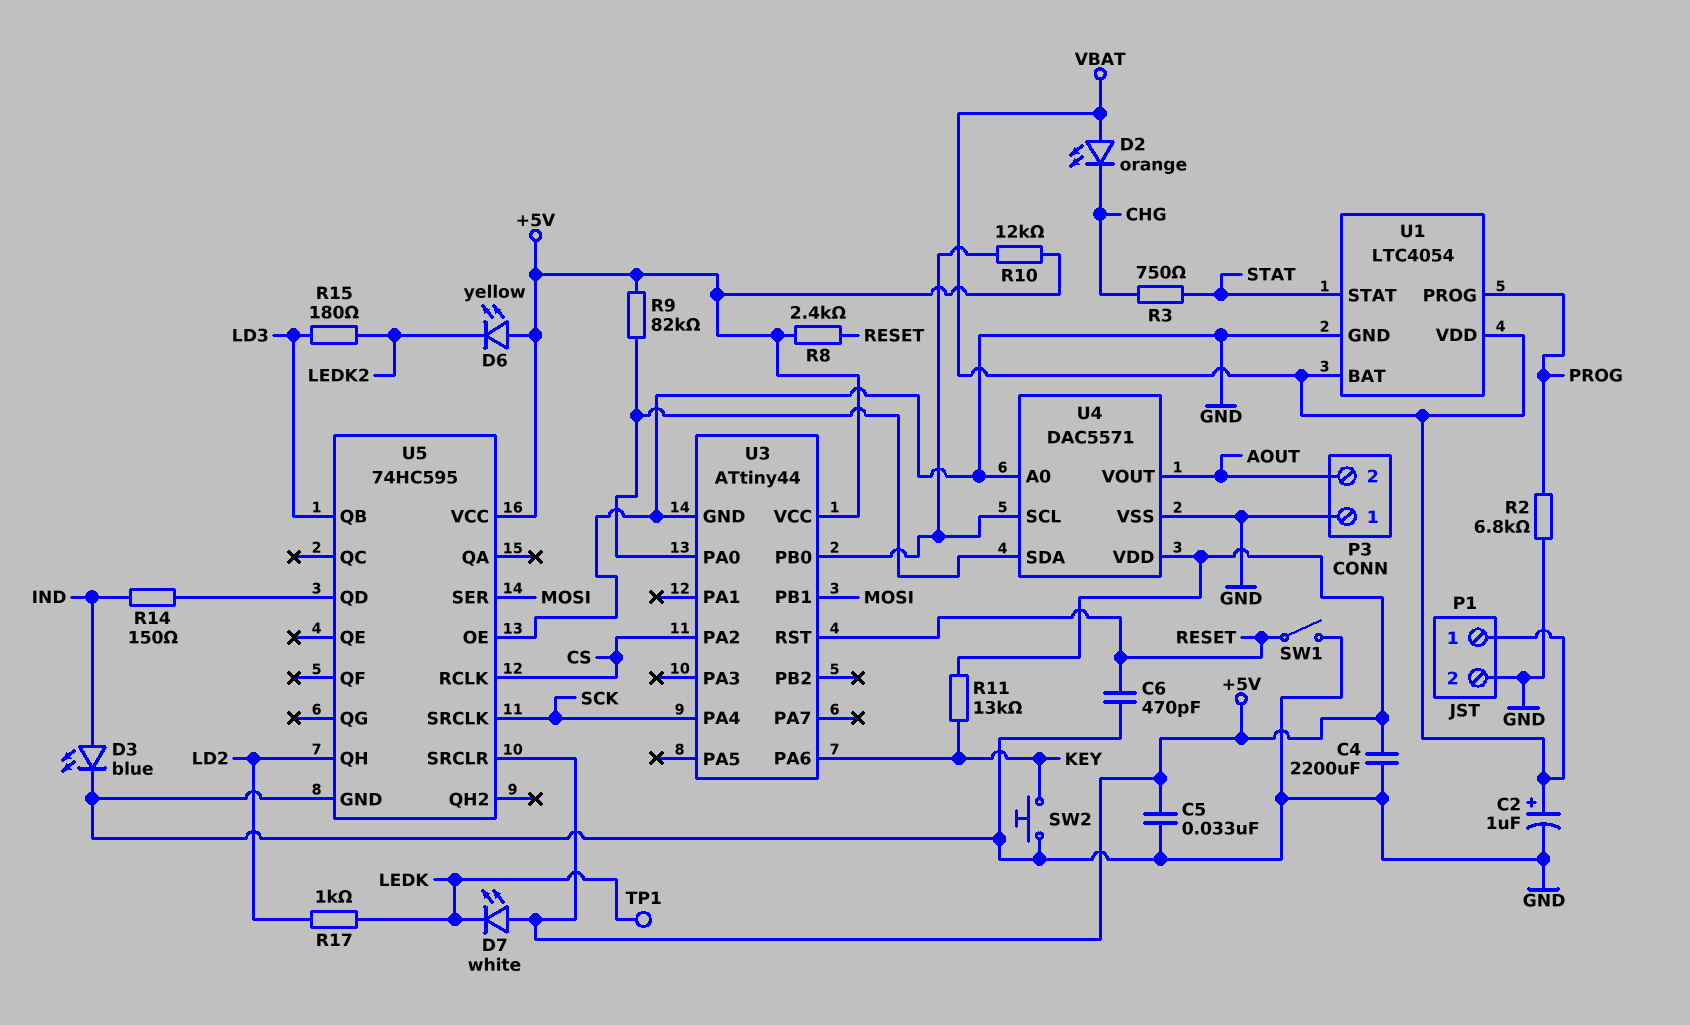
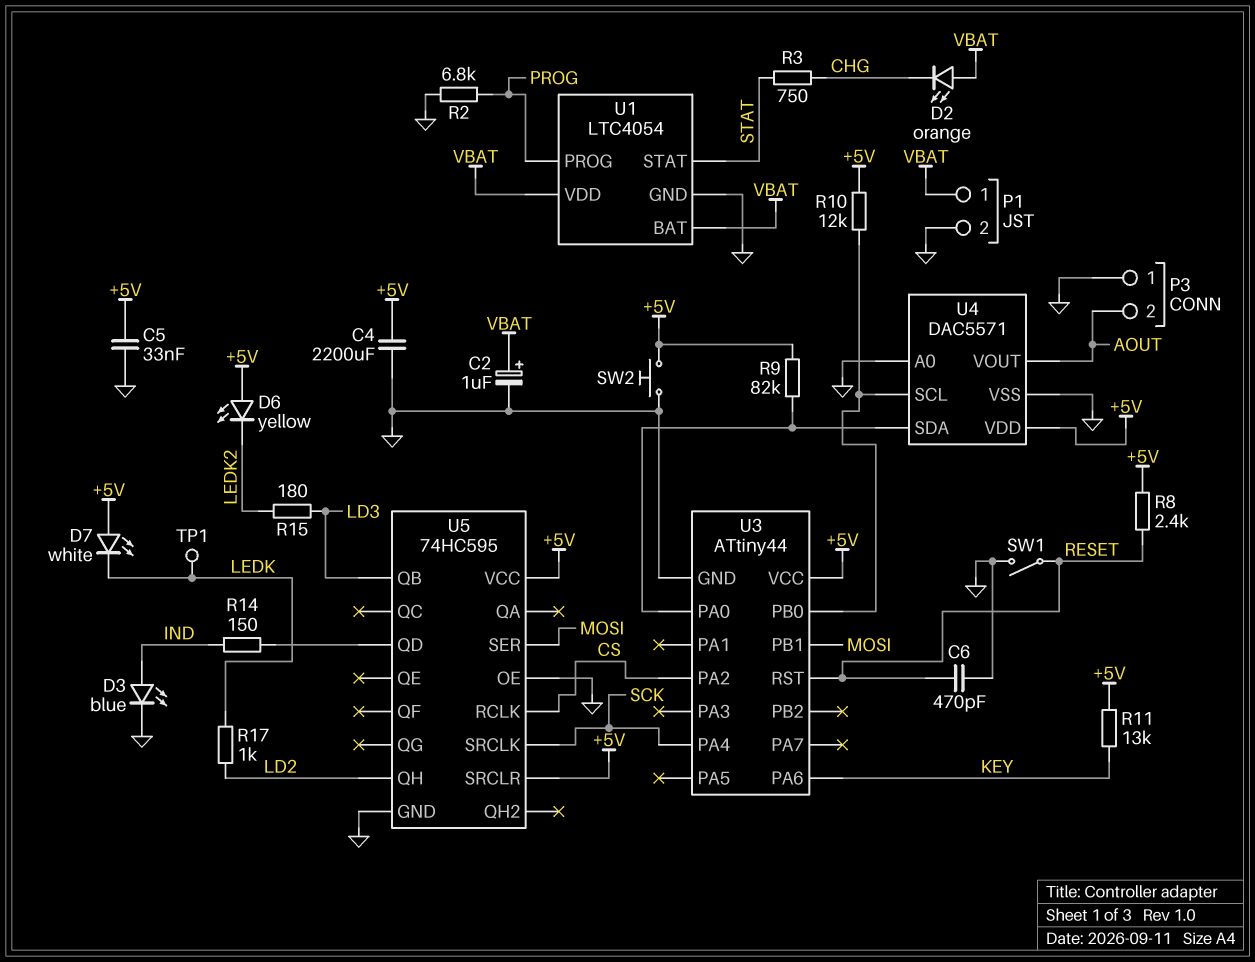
SW2: button (GND, KEY) -> button (+5V, GND)

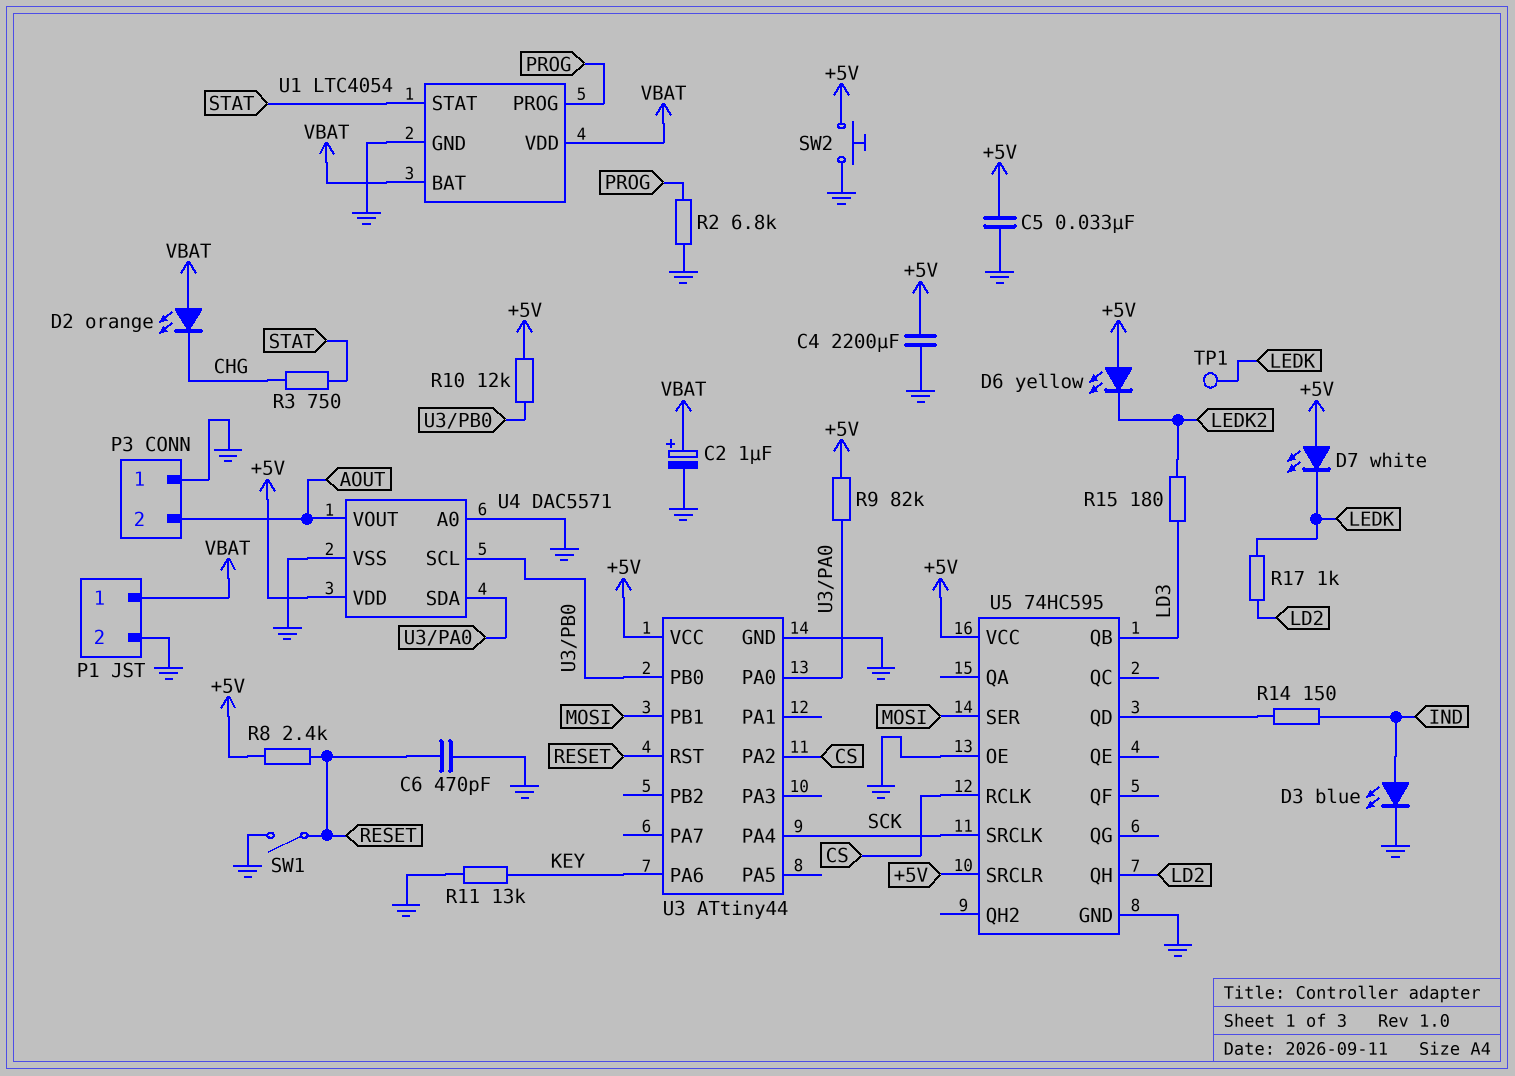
R11: 13k (+5V, KEY) -> 13k (GND, KEY)

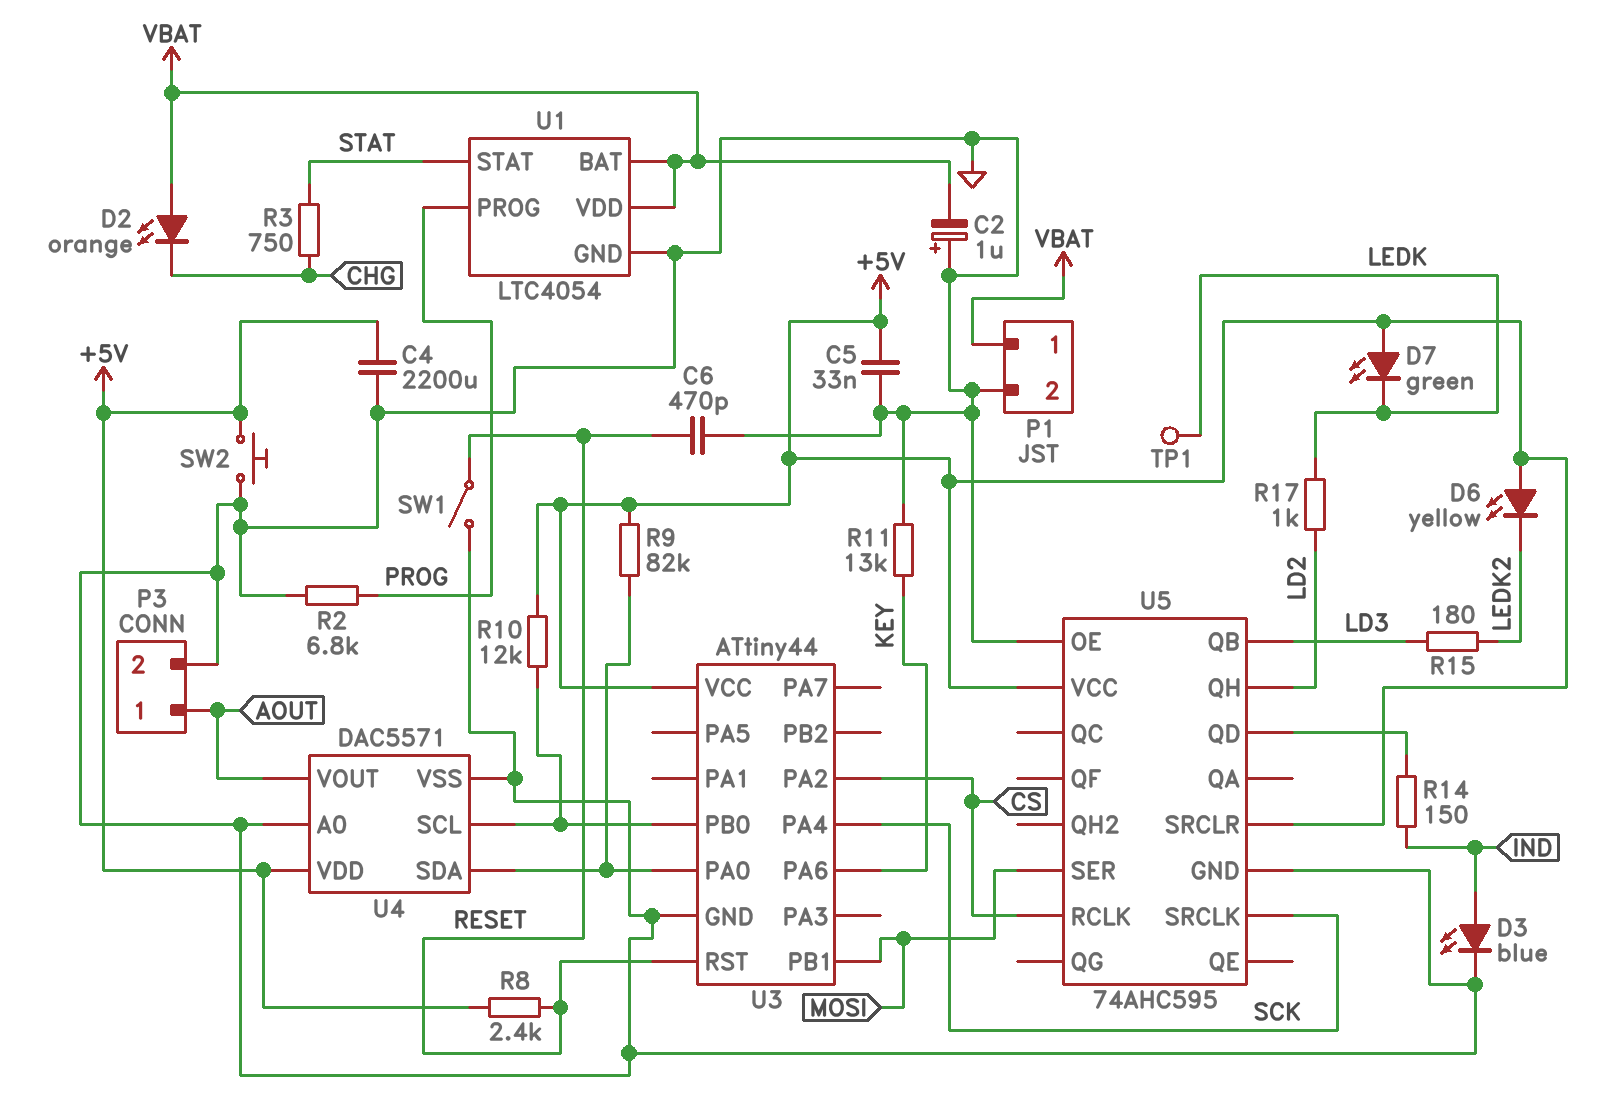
C2: 1uF (plus VBAT, minus GND) -> 1uF (plus GND, minus VBAT)
D7: LED white (A +5V, K LEDK) -> LED green (A +5V, K LEDK)
P3 pin 1: GND -> AOUT
P3 pin 2: AOUT -> GND
U5: 74HC595 -> 74AHC595

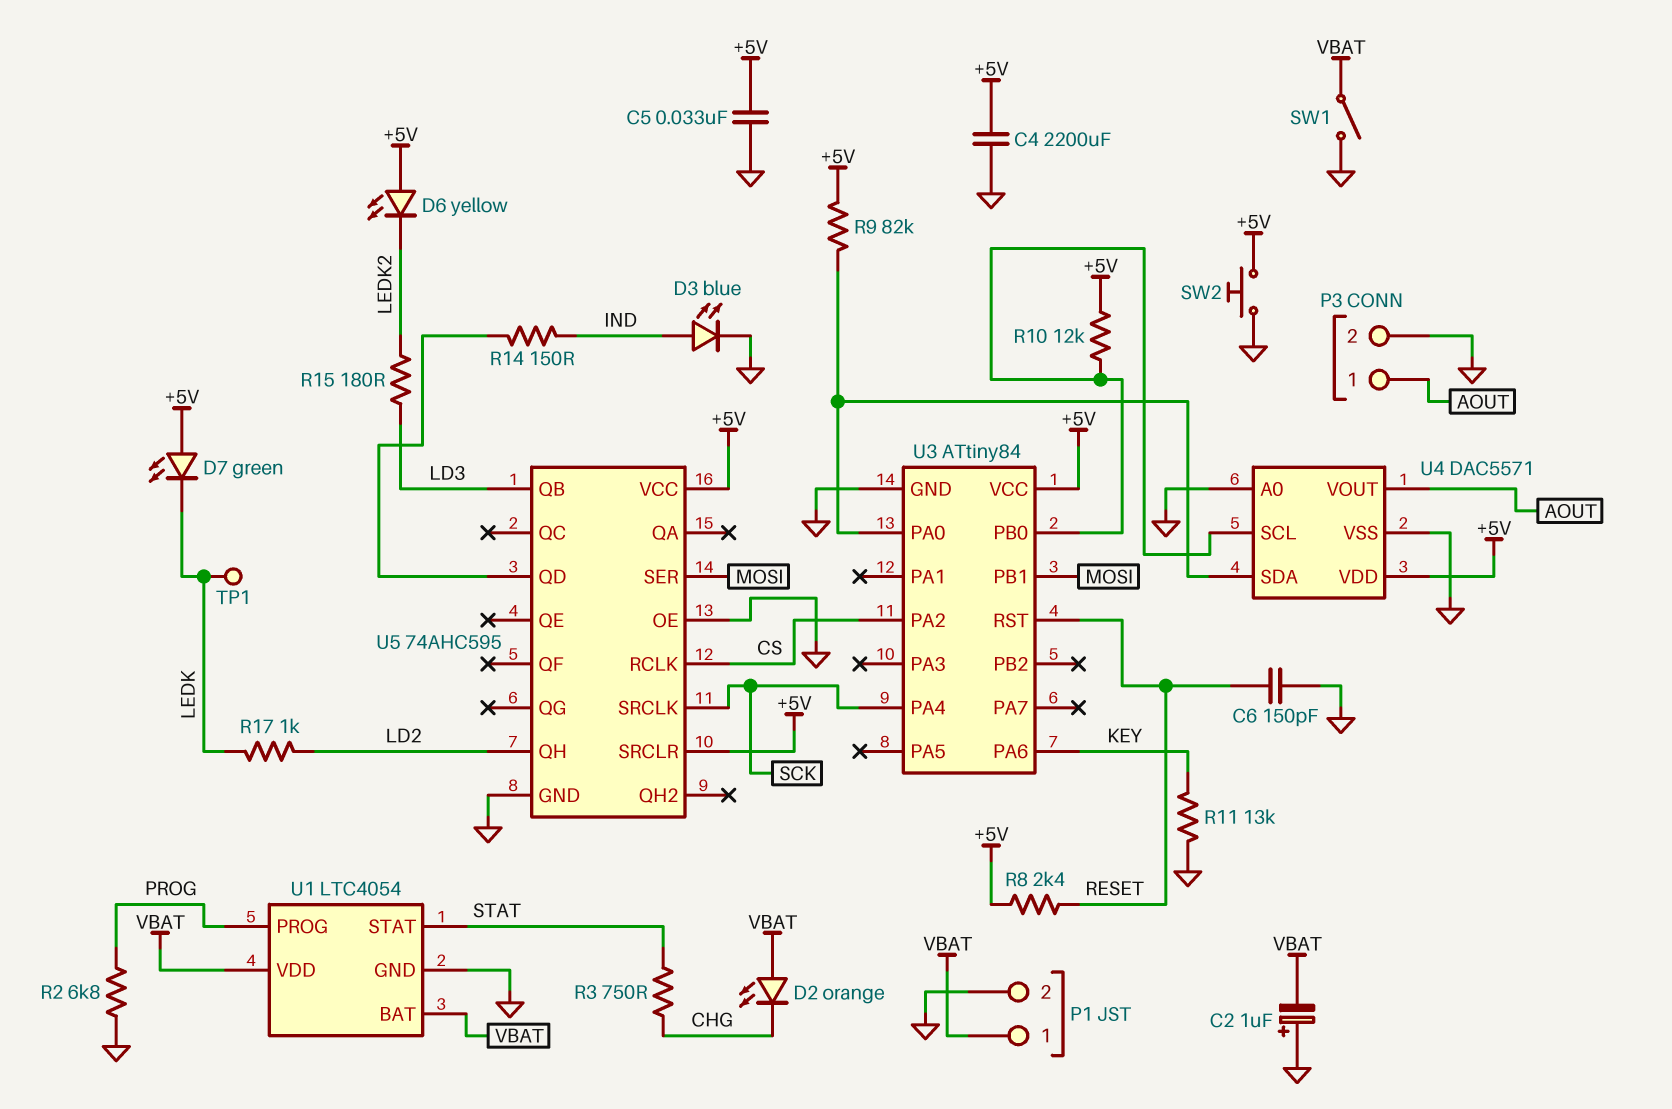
C6: 470pF (GND, RESET) -> 150pF (GND, RESET)
SW1: switch (GND, RESET) -> switch (GND, VBAT)
U3: ATtiny44 -> ATtiny84

